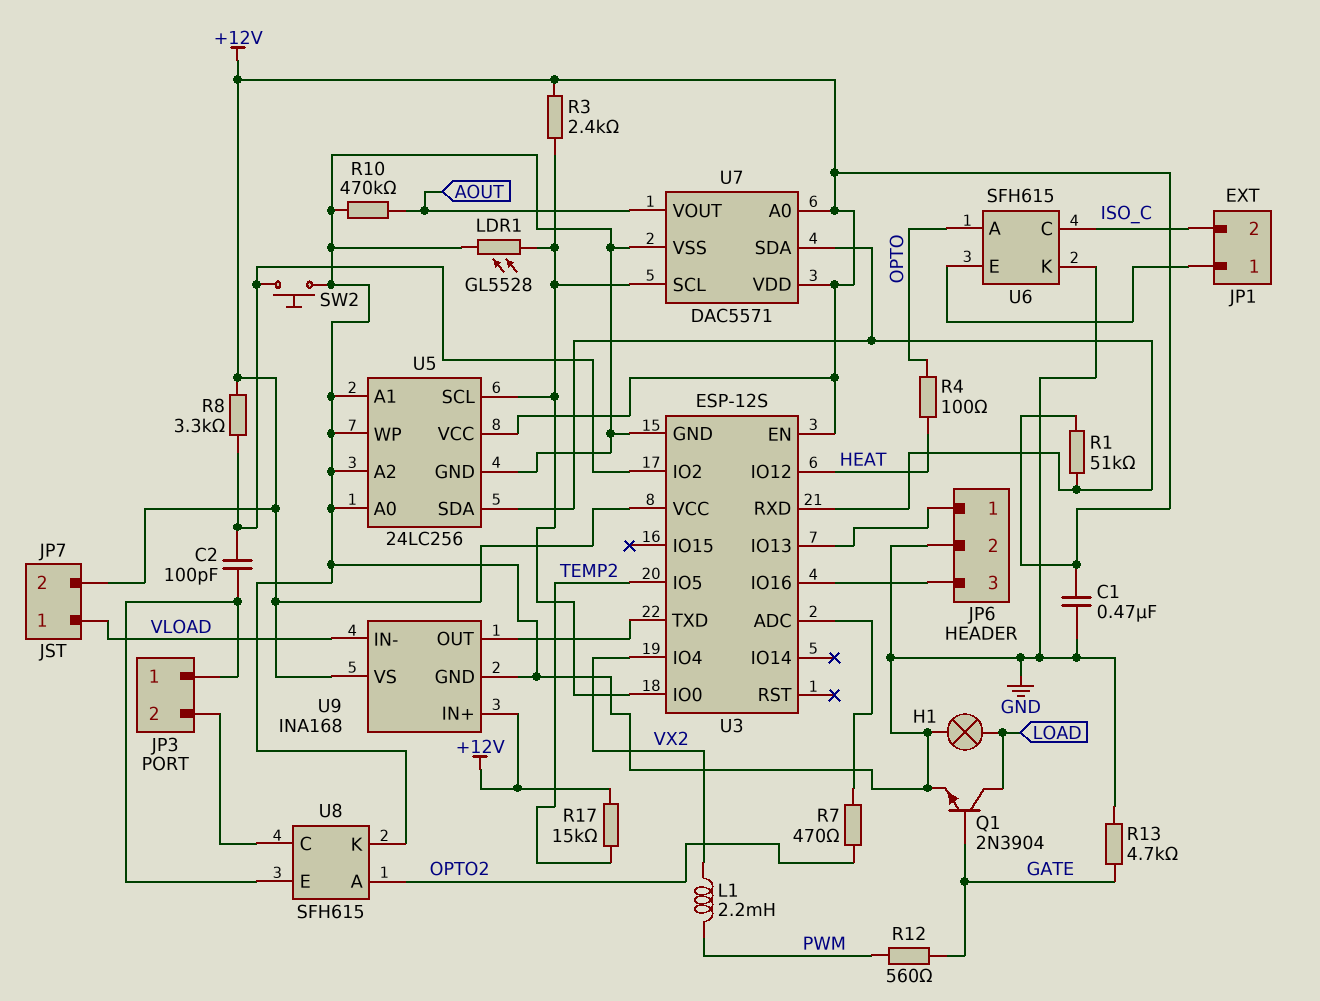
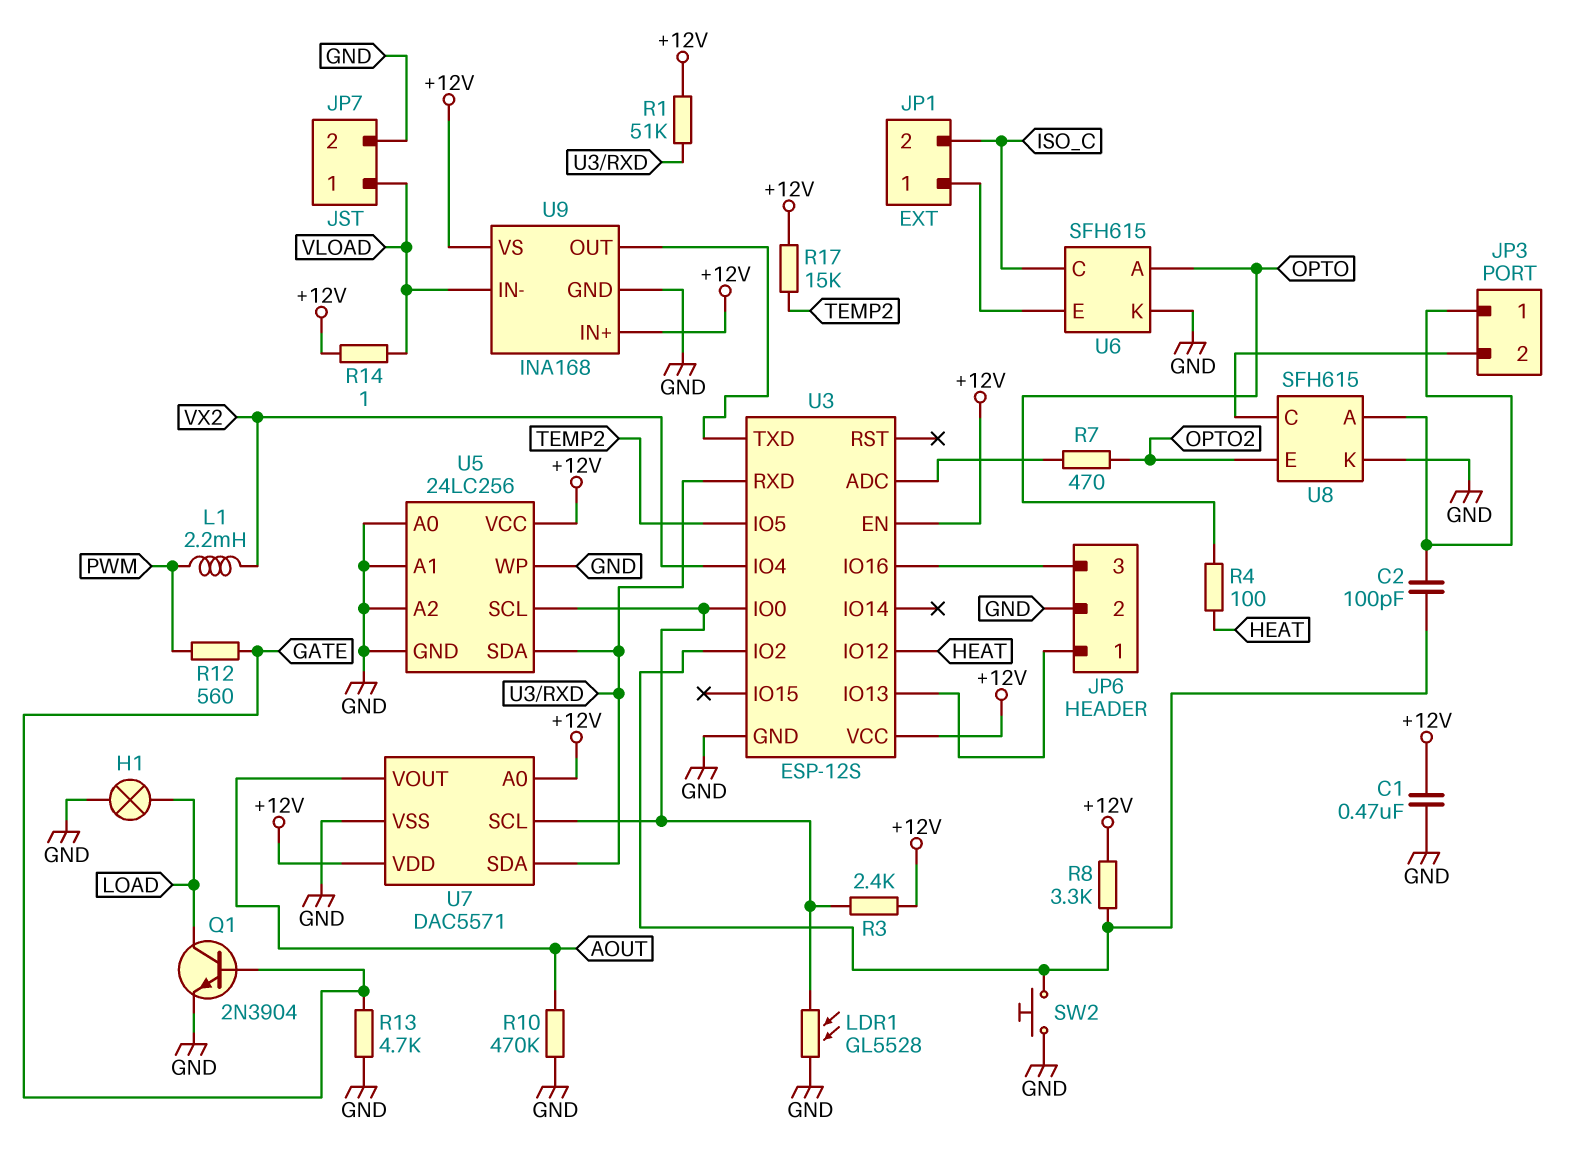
JP7 pin 2: +12V -> GND
R14: none -> 1 (+12V, VLOAD)
U8 pin A: OPTO2 -> JP3/1
U8 pin E: JP3/1 -> OPTO2

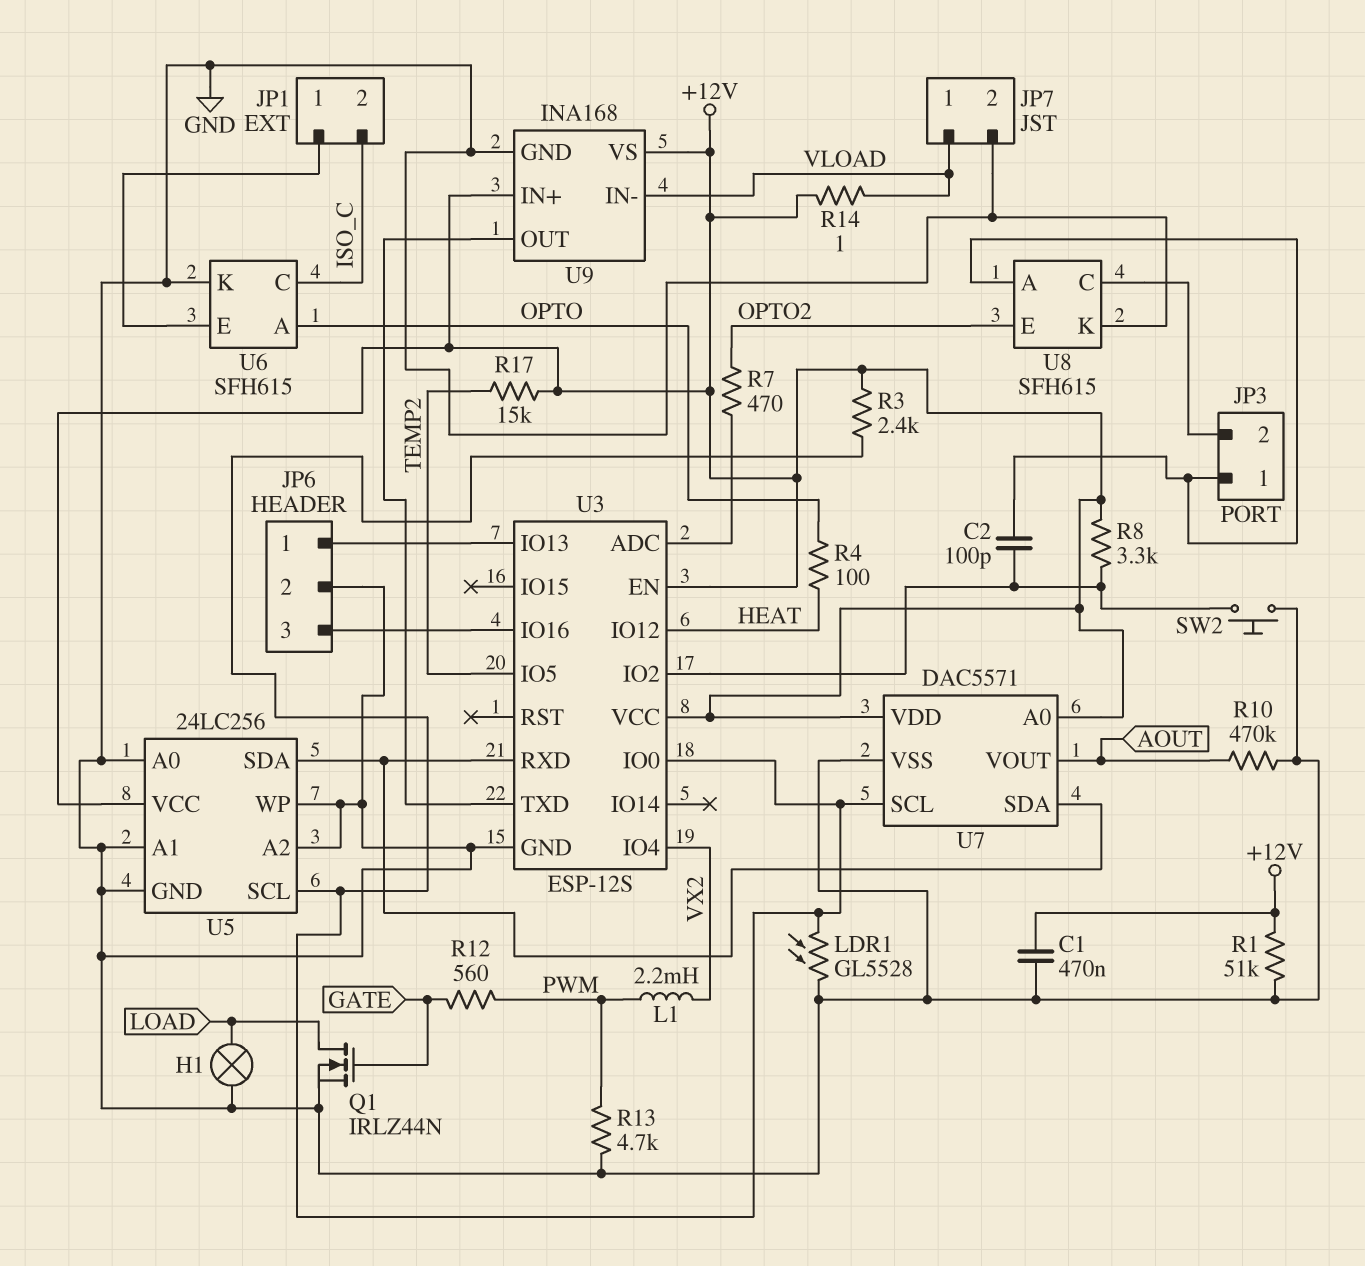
Q1: NPN 2N3904 (B GATE, C LOAD, E GND) -> NMOS IRLZ44N (G GATE, D LOAD, S GND)
R1: 51k (+12V, U3/RXD) -> 51k (+12V, GND)
R13: 4.7k (GATE, GND) -> 4.7k (GND, PWM)

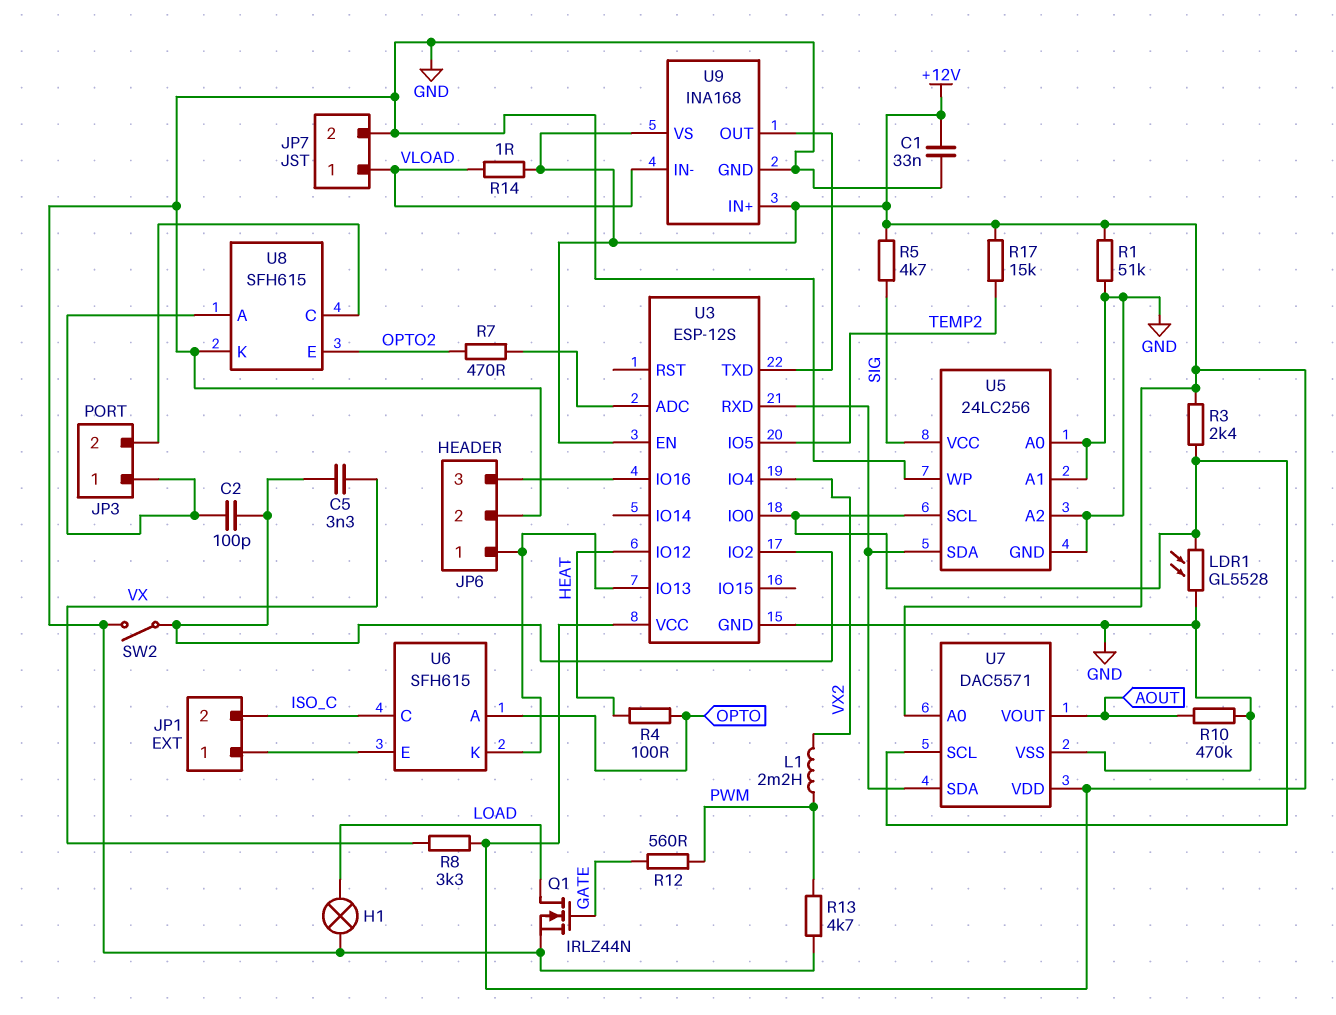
C1: 470nF (+12V, GND) -> 33nF (+12V, GND)
C5: none -> 3.3nF (U3/IO2, VX)
R5: none -> 4.7k (+12V, SIG)
R8: 3.3k (+12V, U3/IO2) -> 3.3k (+12V, VX)
SW2: button (GND, U3/IO2) -> switch (GND, U3/IO2)
U5 pin VCC: +12V -> SIG
U6 pin K: GND -> JP6/1

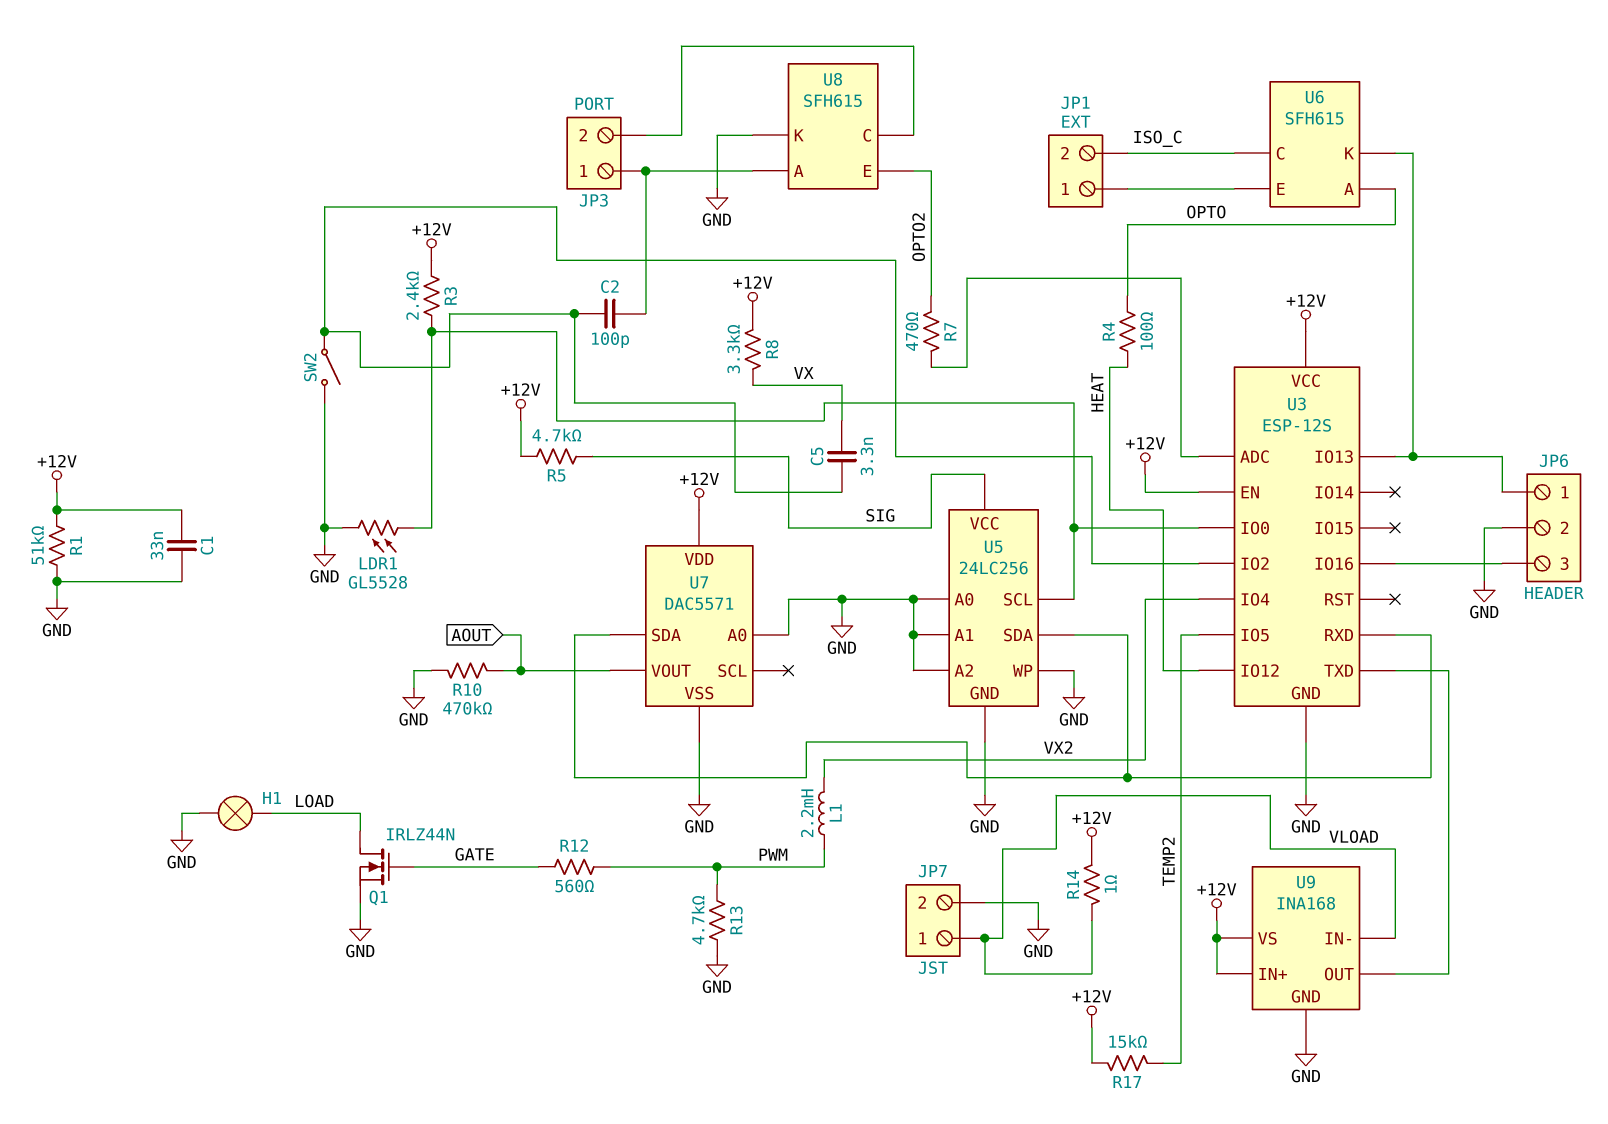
U7 pin A0: +12V -> GND
U7 pin SCL: U3/IO0 -> none

